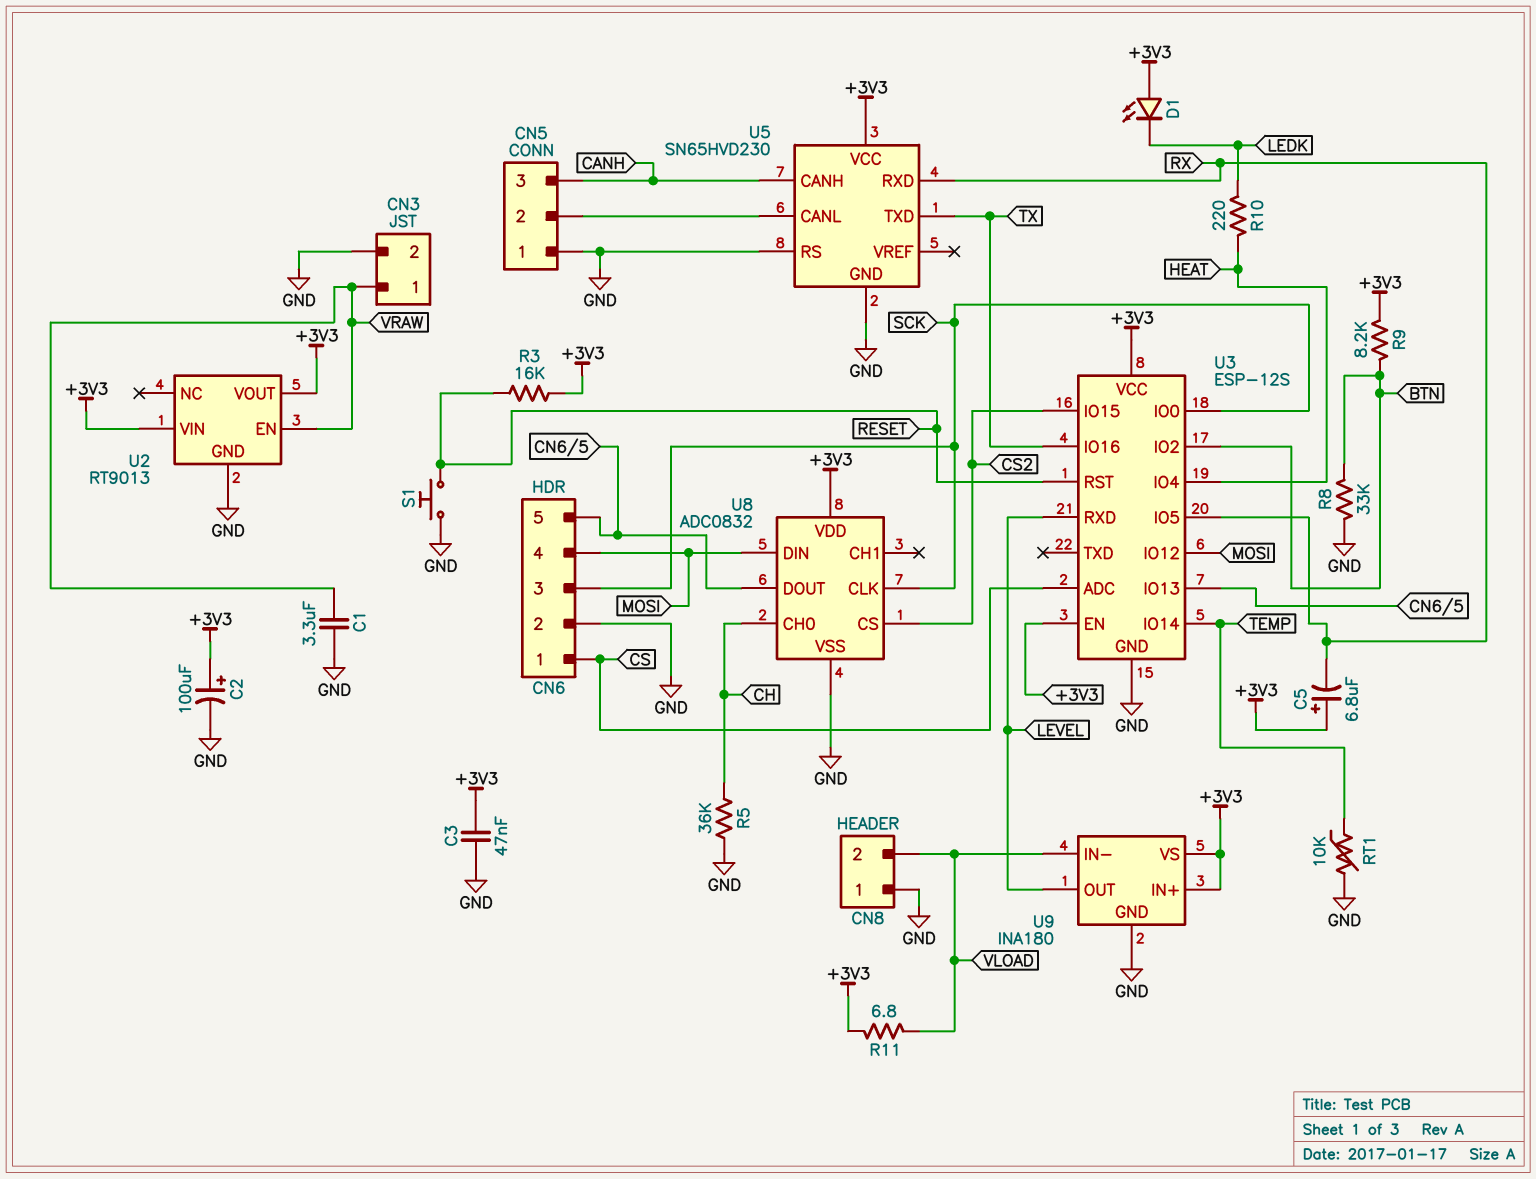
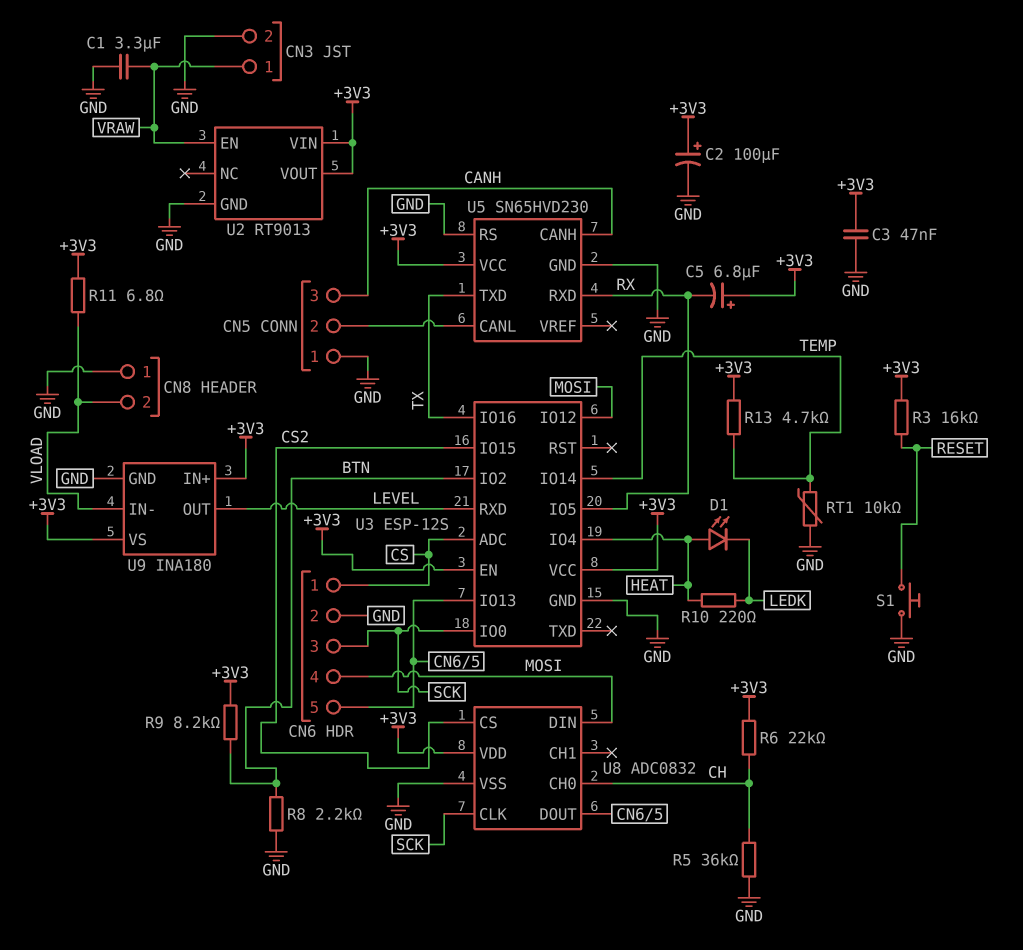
D1: LED (A +3V3, K LEDK) -> LED (A HEAT, K LEDK)
R6: none -> 22k (+3V3, CH)
R8: 33k (BTN, GND) -> 2.2k (BTN, GND)
R13: none -> 4.7k (+3V3, TEMP)
U3 pin RST: RESET -> none

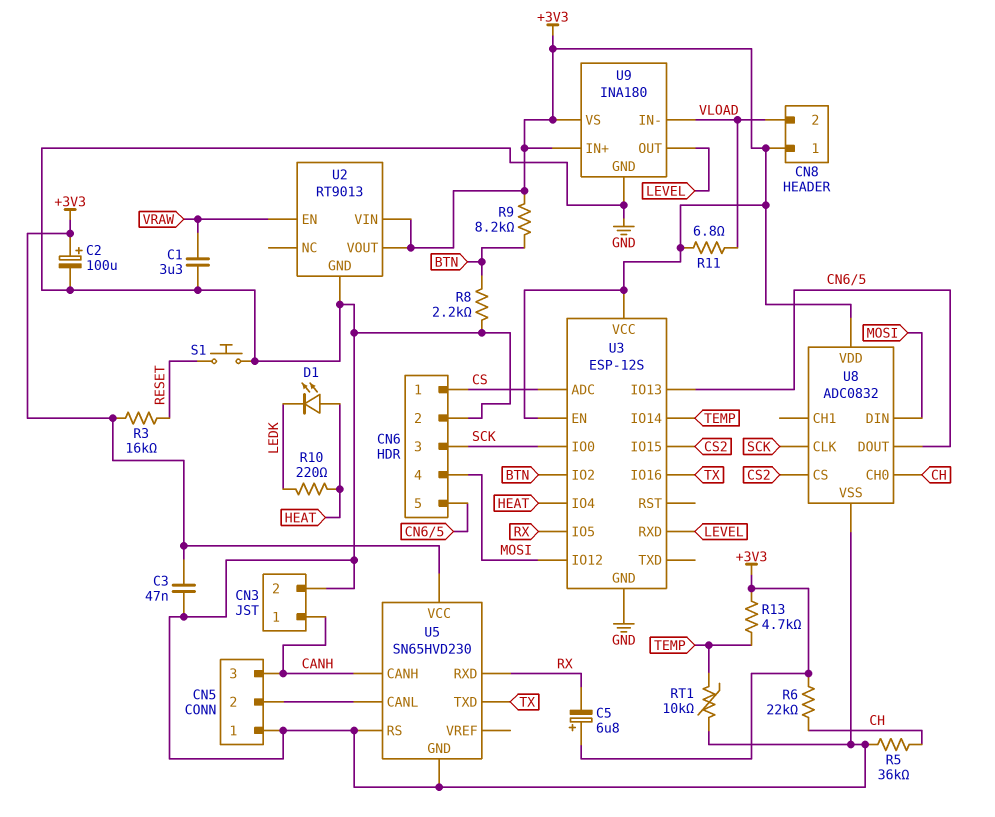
CN3 pin 1: VRAW -> CANH
CN8 pin 1: GND -> +3V3

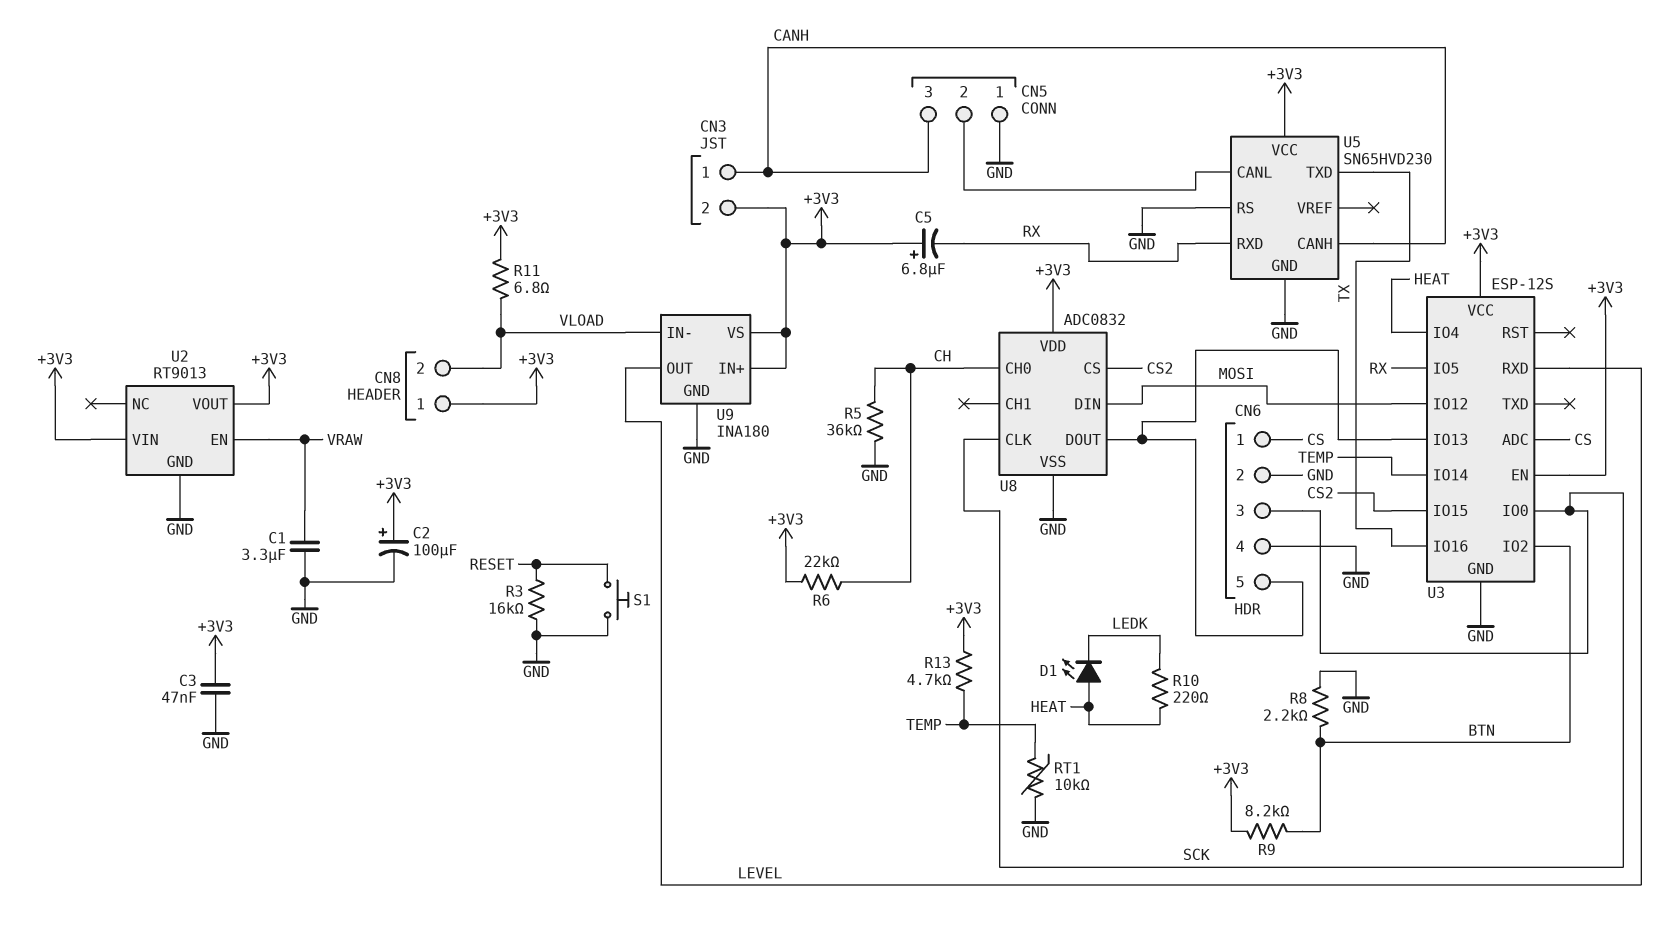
CN3 pin 2: GND -> +3V3
CN6 pin 4: MOSI -> GND
R3: 16k (+3V3, RESET) -> 16k (GND, RESET)

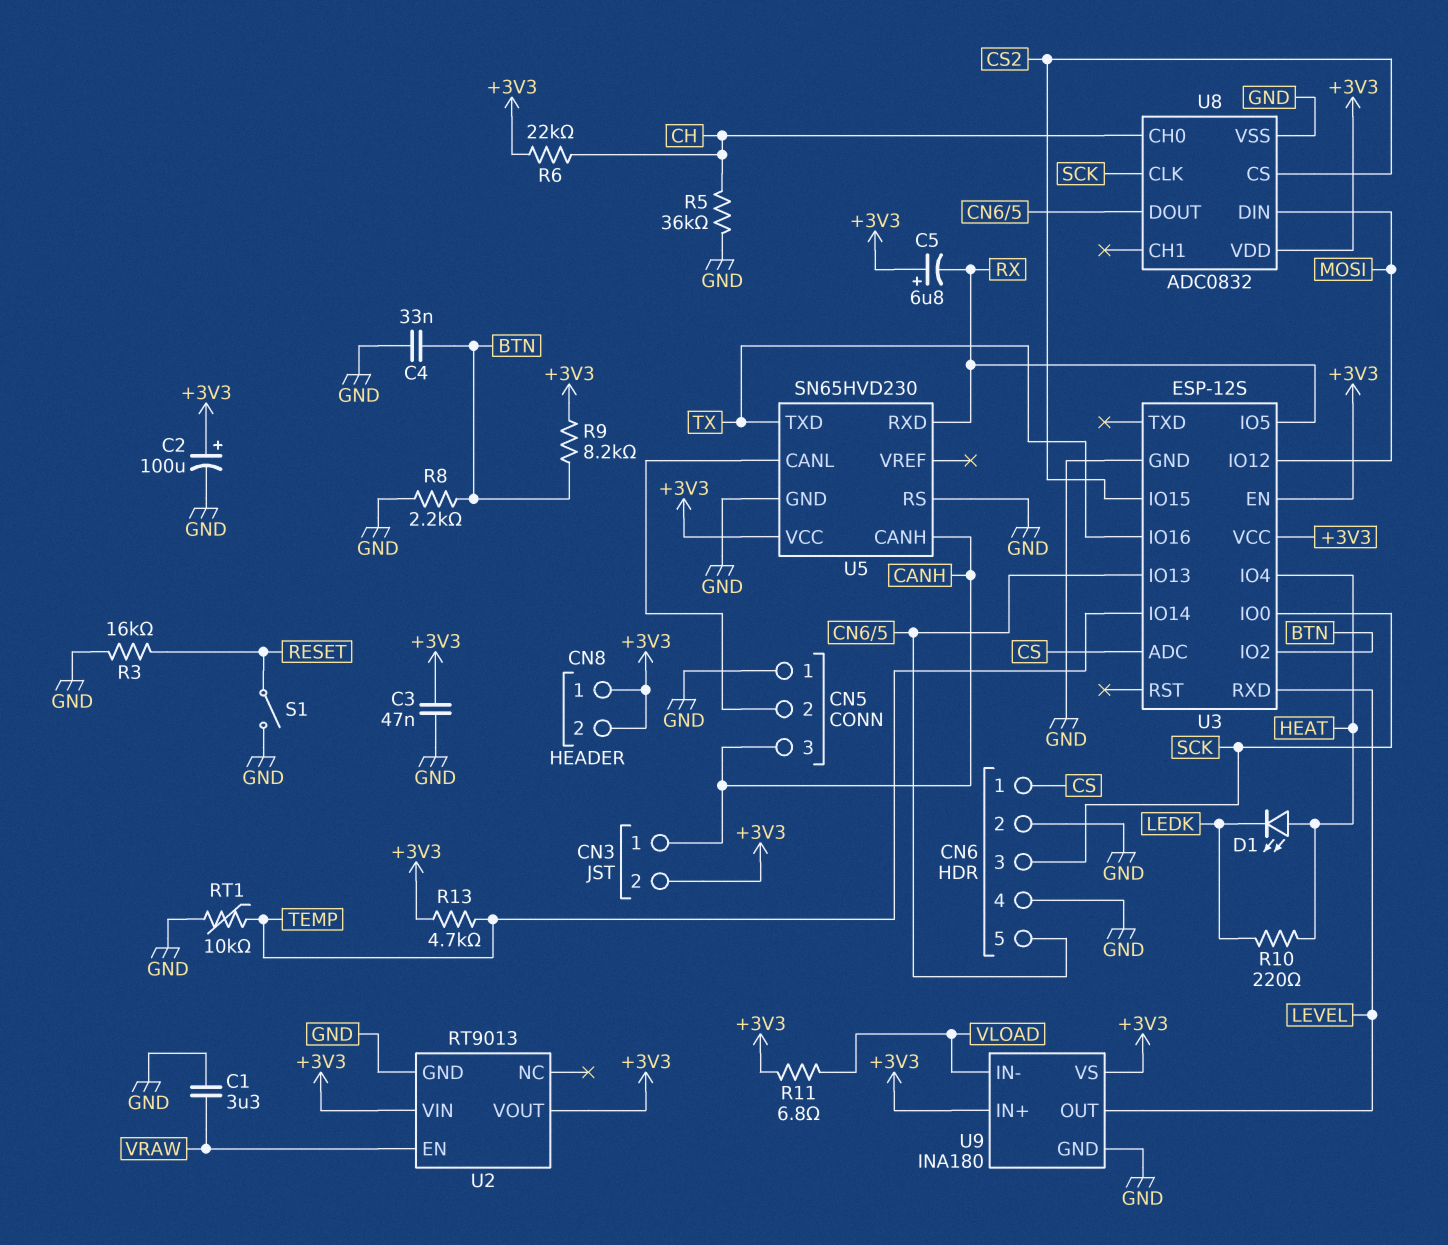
C4: none -> 33nF (BTN, GND)
CN8 pin 2: VLOAD -> +3V3
S1: button (GND, RESET) -> switch (GND, RESET)

